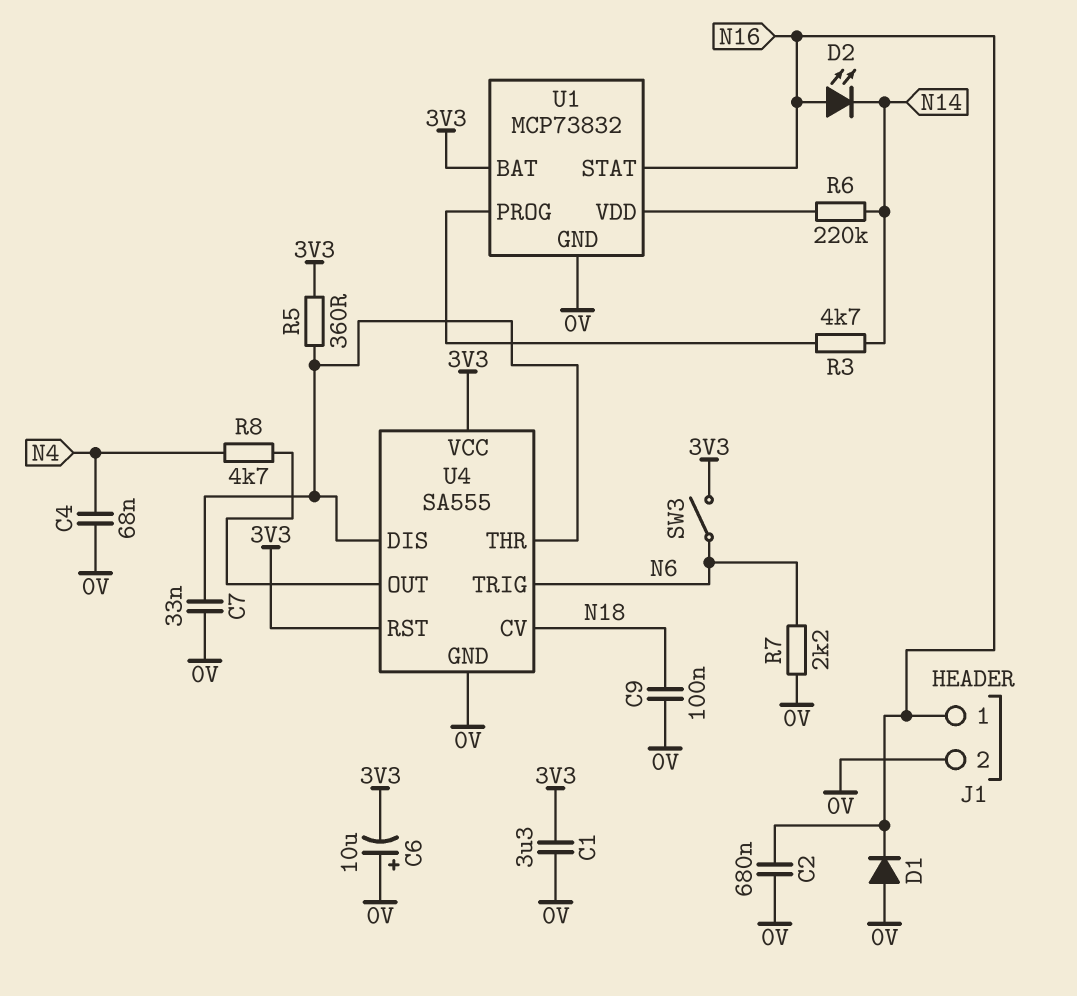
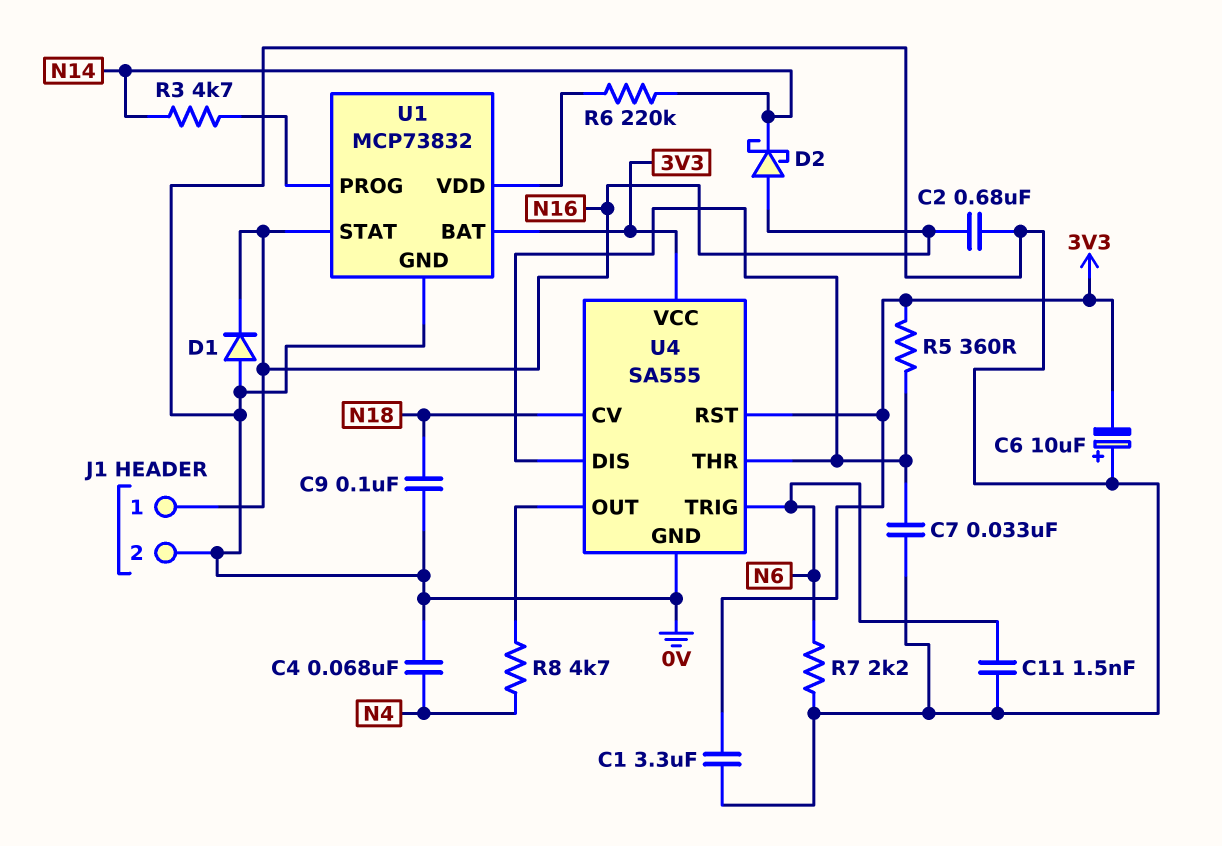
C11: none -> 1.5nF (0V, N6)
D2: LED (A N16, K N14) -> schottky (A N16, K N14)
SW3: switch (3V3, N6) -> none

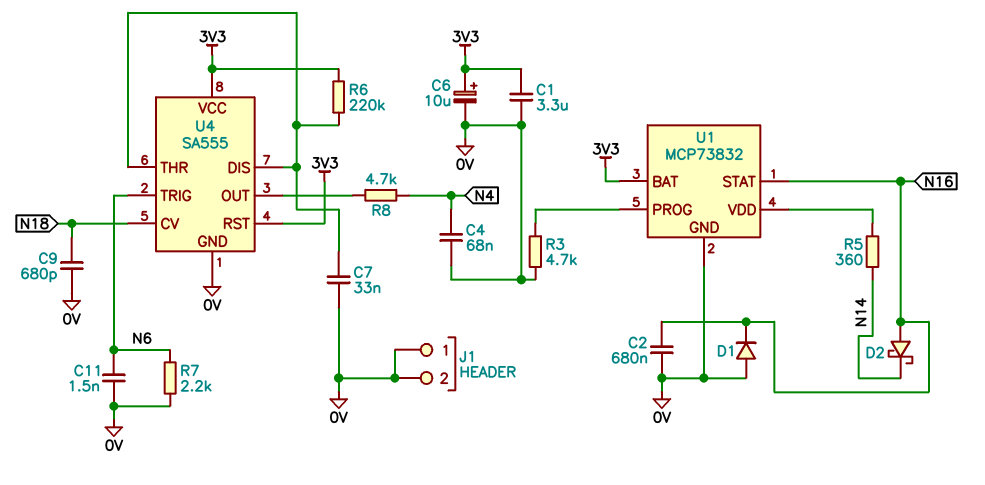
C6: 10uF (plus 0V, minus 3V3) -> 10uF (plus 3V3, minus 0V)
C9: 100nF (0V, N18) -> 680pF (0V, N18)
J1 pin 1: N16 -> 0V
R3: 4.7k (N14, U1/PROG) -> 4.7k (0V, U1/PROG)
R5: 360 (3V3, U4/DIS) -> 360 (N14, U1/VDD)
R6: 220k (N14, U1/VDD) -> 220k (3V3, U4/DIS)

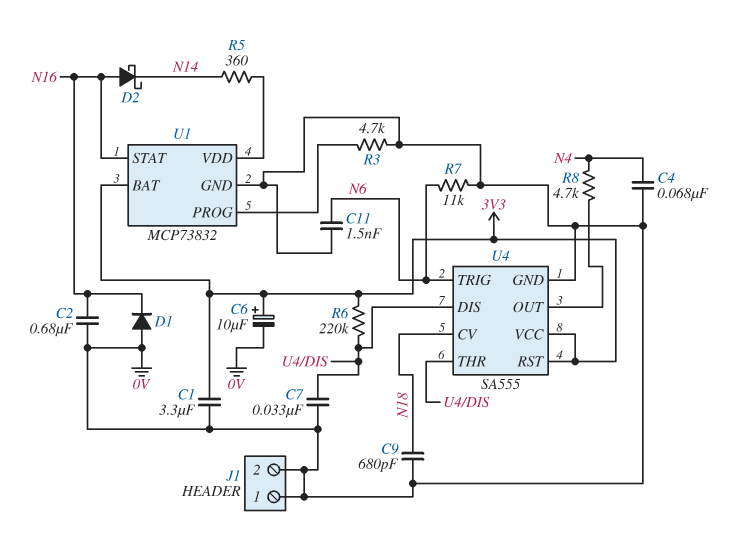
R7: 2.2k (0V, N6) -> 11k (0V, N6)

